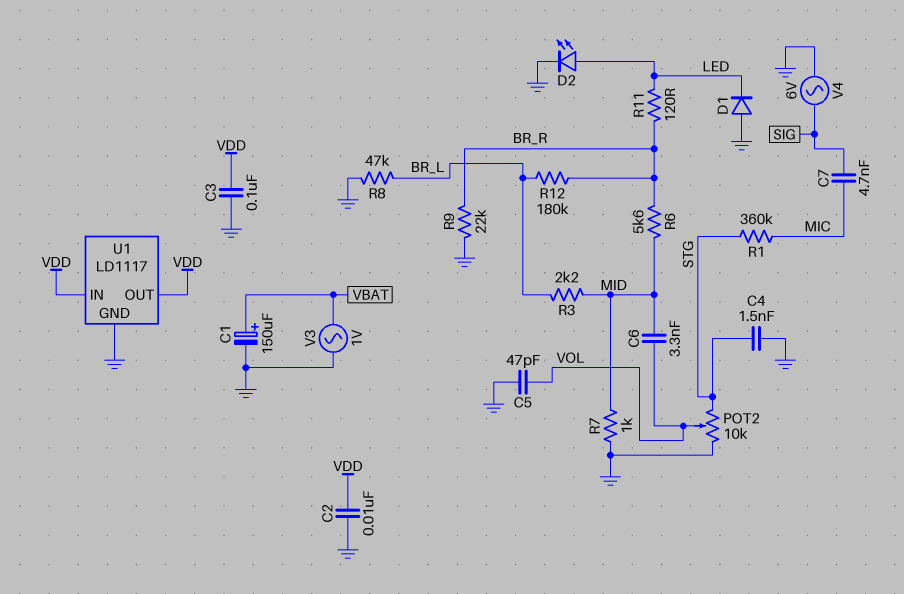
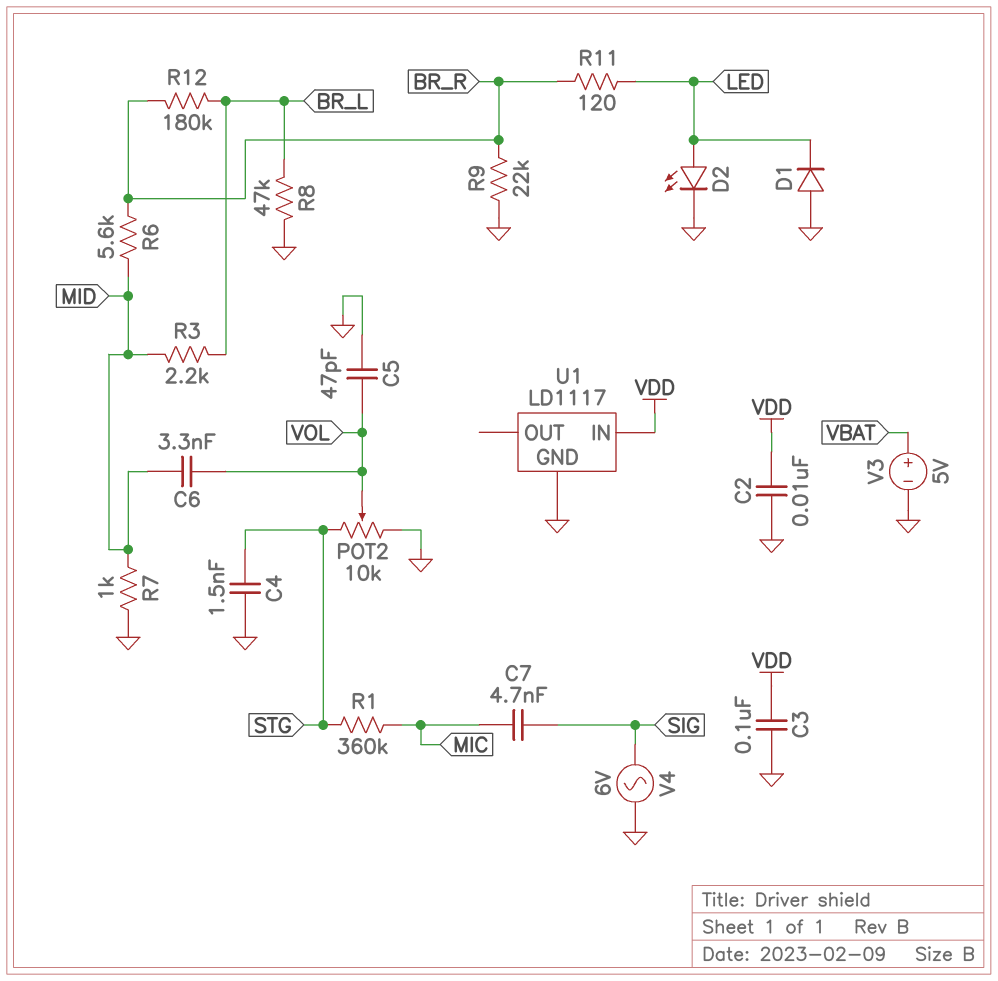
C1: 150uF (plus VBAT, minus GND) -> none
U1 pin OUT: VDD -> none
V3: AC 1V (GND, VBAT) -> 5V (plus VBAT, minus GND)

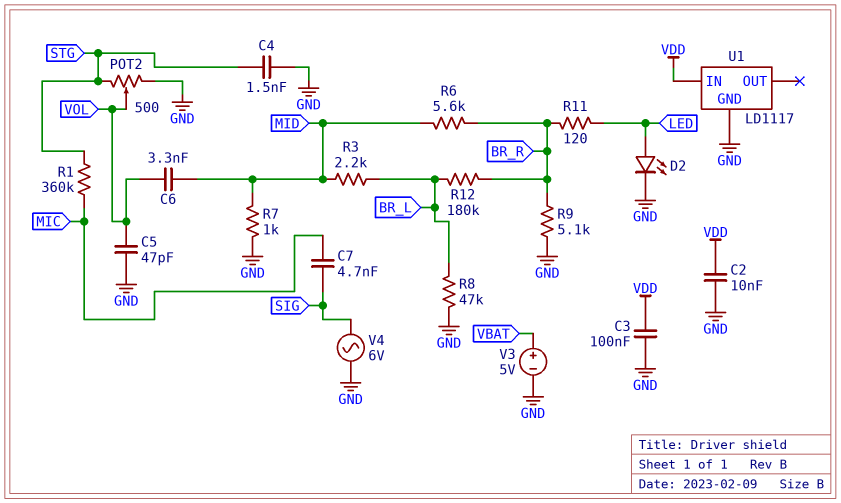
D1: diode (A GND, K LED) -> none
POT2: 10k (GND, STG, wiper VOL) -> 500 (GND, STG, wiper VOL)
R9: 22k (BR_R, GND) -> 5.1k (BR_R, GND)

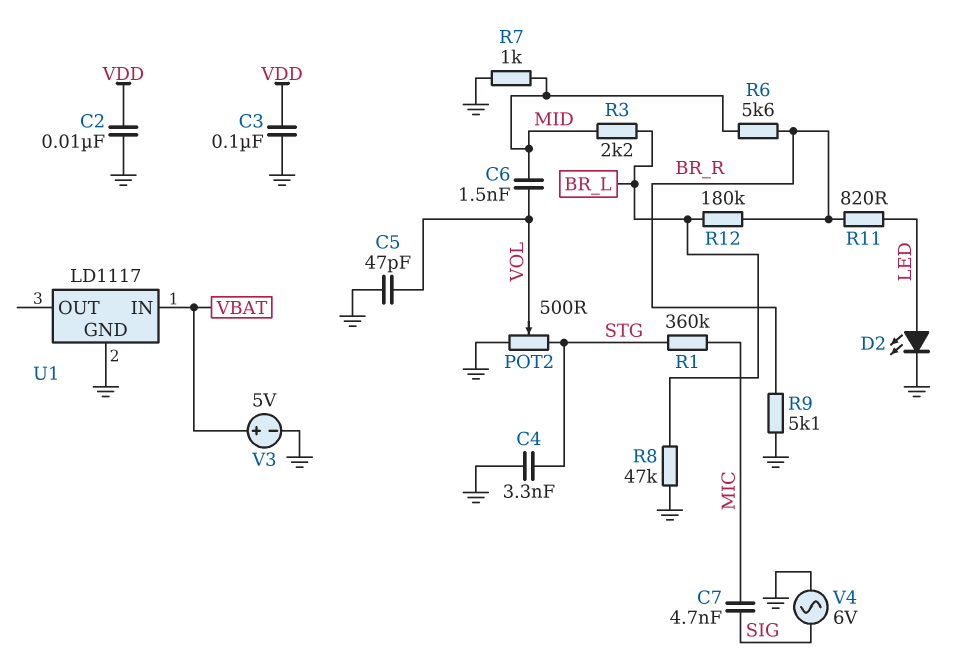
C4: 1.5nF (GND, STG) -> 3.3nF (GND, STG)
C6: 3.3nF (MID, VOL) -> 1.5nF (MID, VOL)
R11: 120 (BR_R, LED) -> 820 (BR_R, LED)
U1 pin IN: VDD -> VBAT

